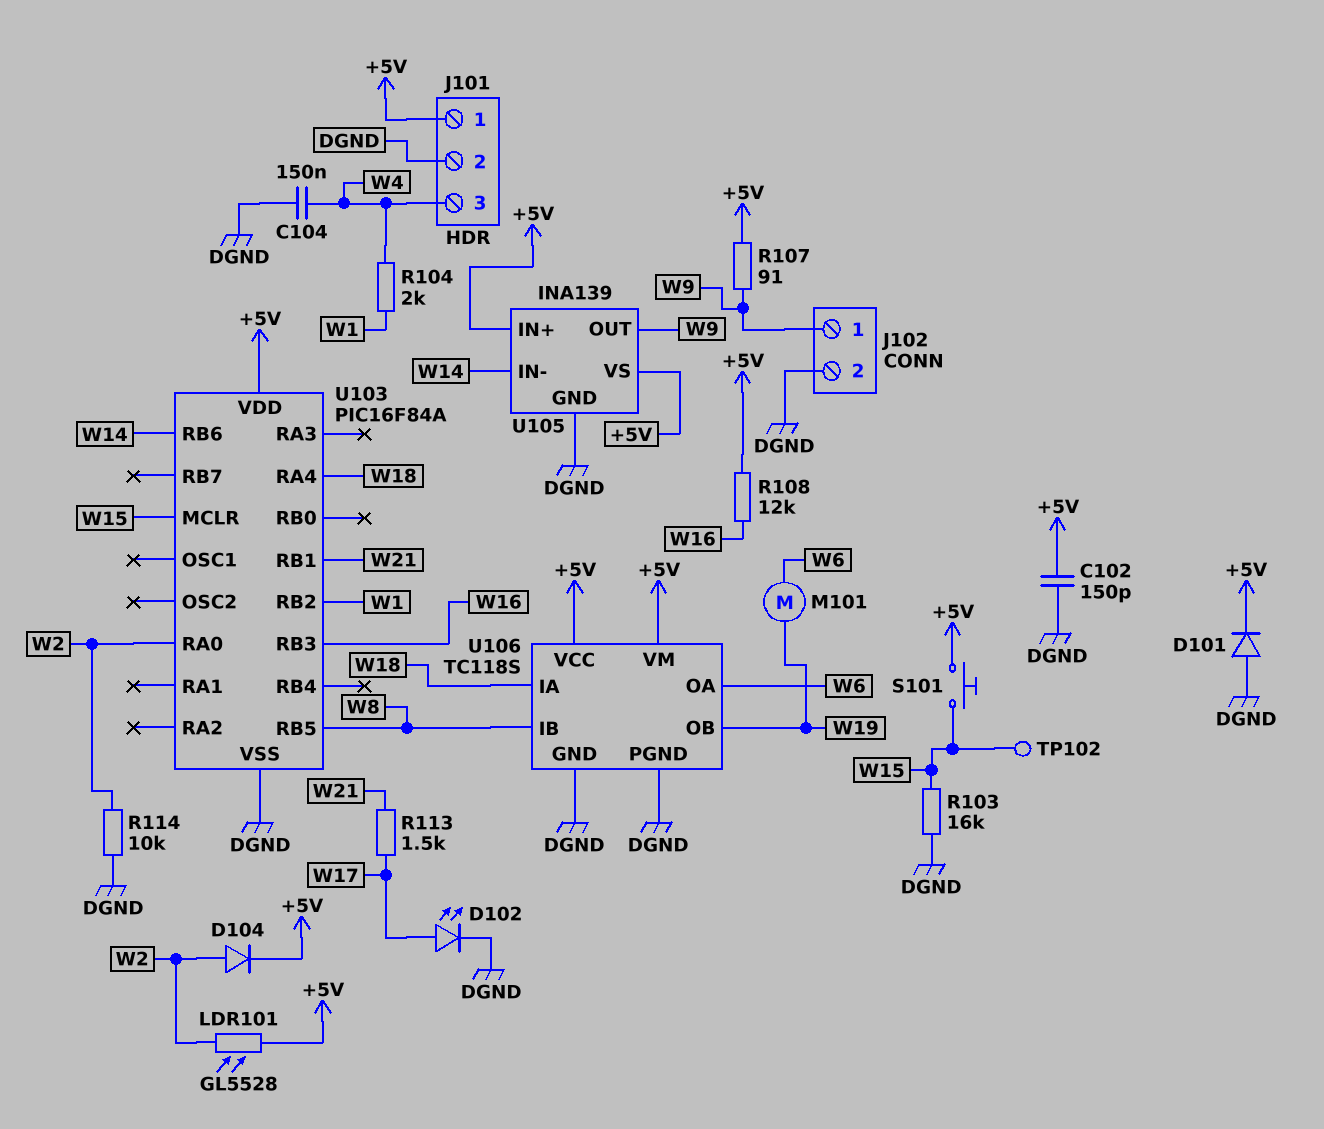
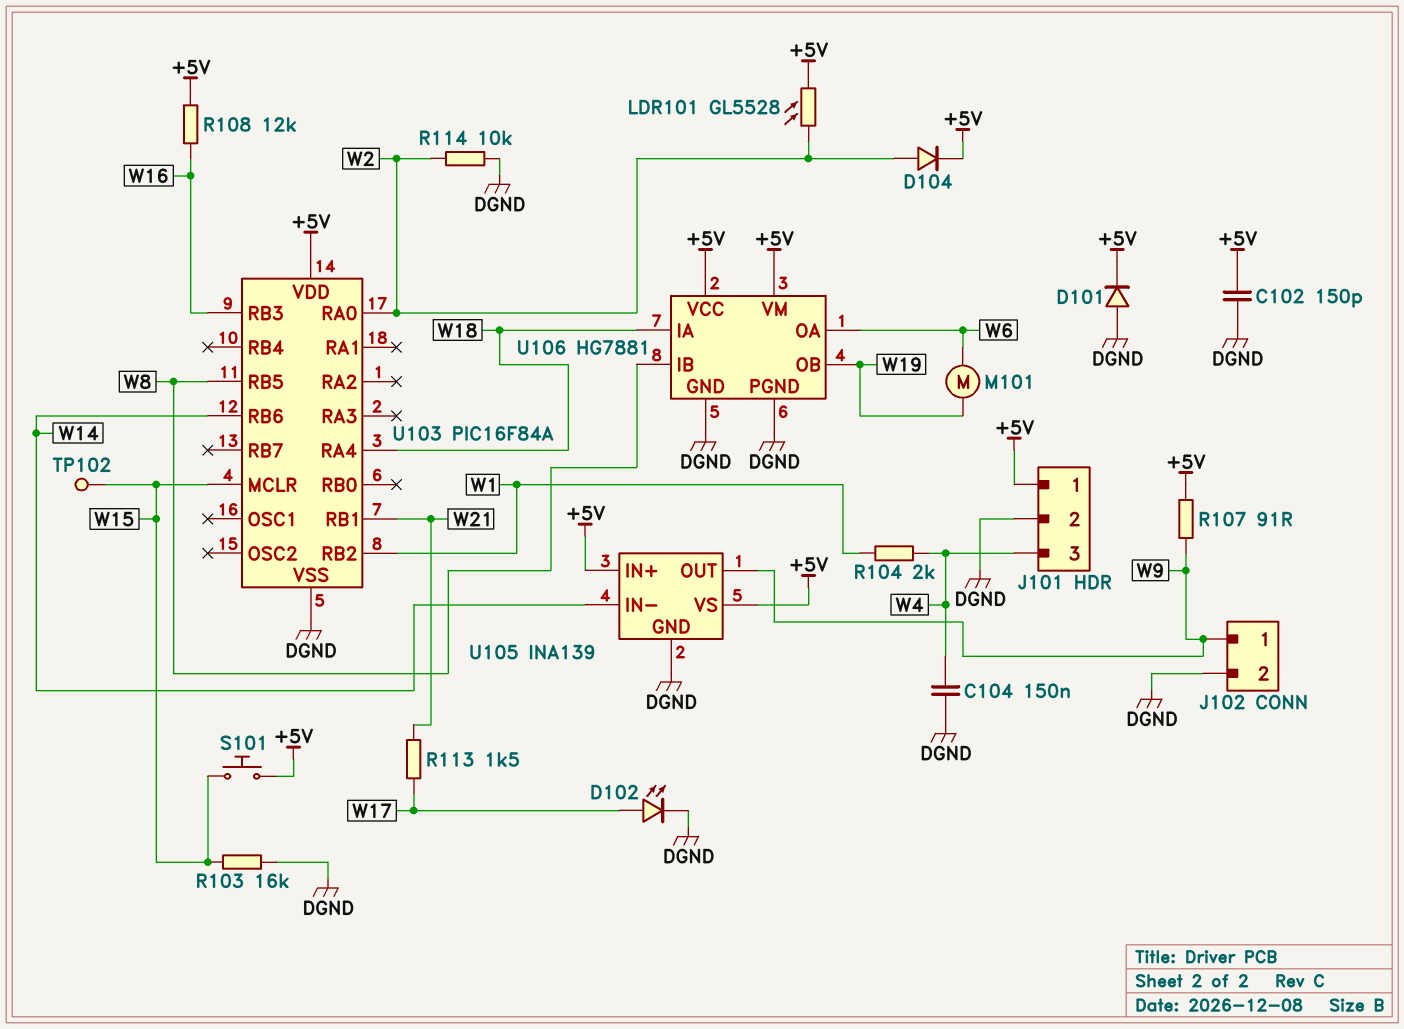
U106: TC118S -> HG7881

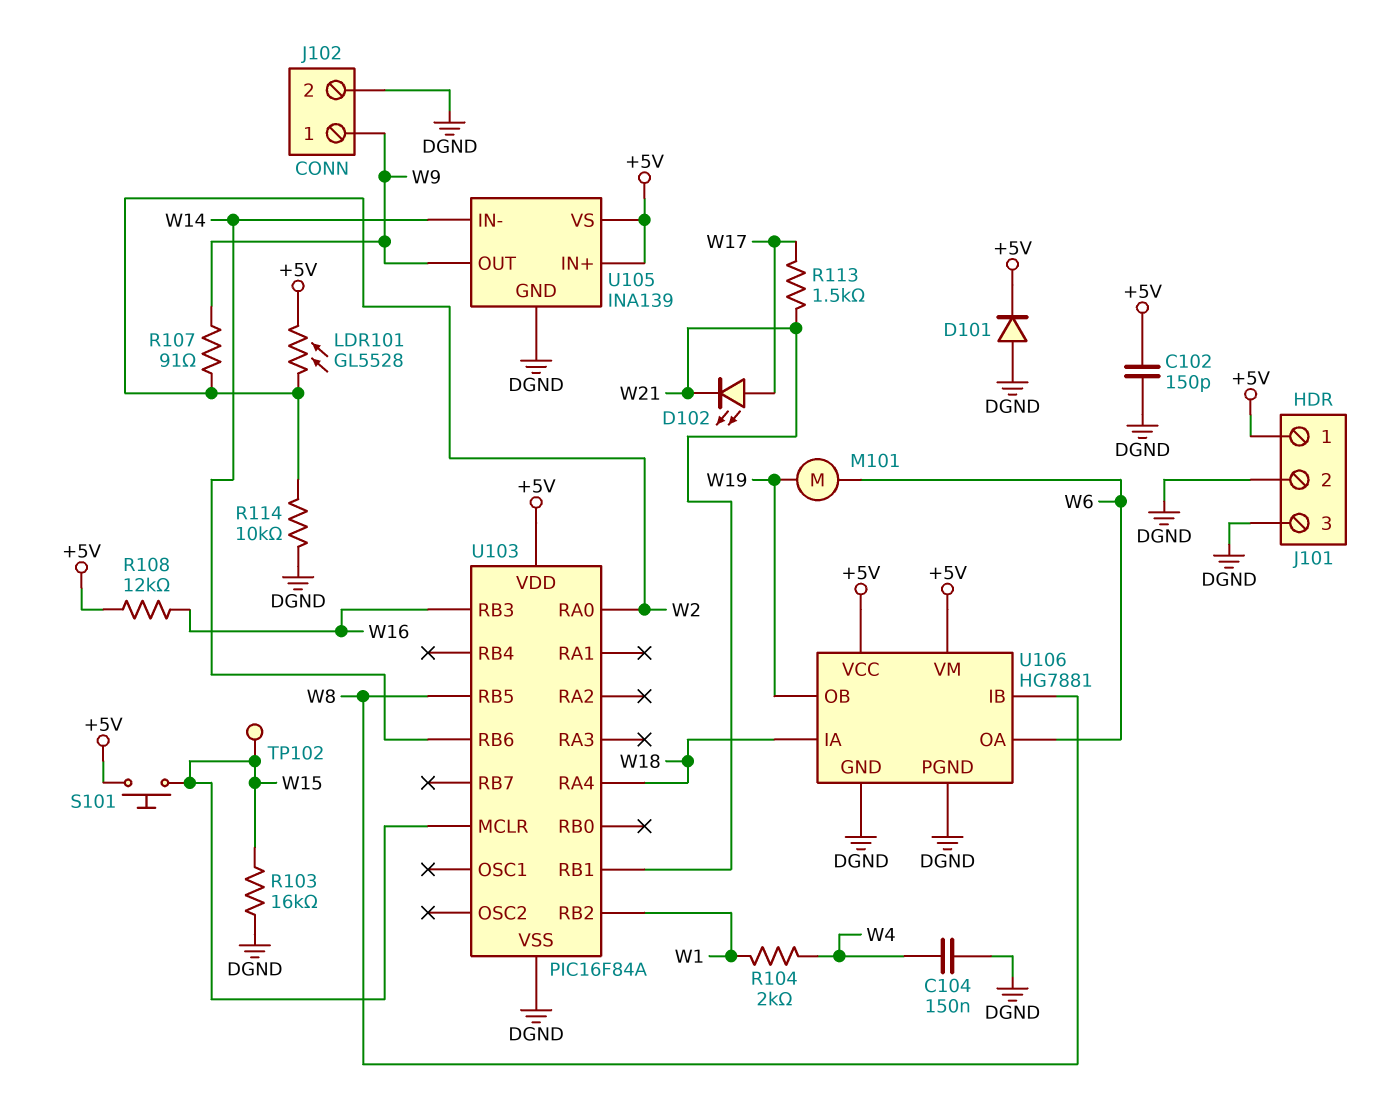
D102: LED (A W17, K DGND) -> LED (A W17, K W21)
D104: diode (A W2, K +5V) -> none
J101 pin 3: W4 -> DGND
R107: 91 (+5V, W9) -> 91 (W2, W9)

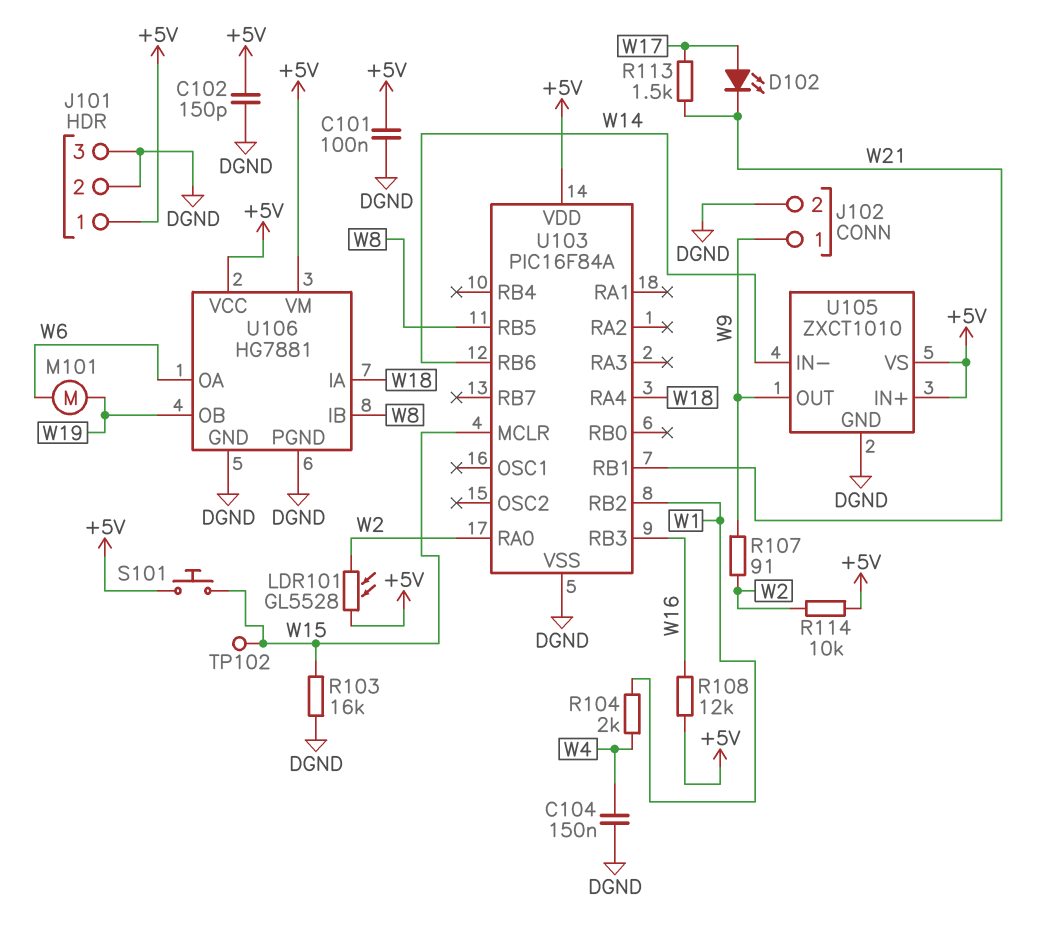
C101: none -> 100nF (+5V, DGND)
D101: diode (A DGND, K +5V) -> none
R114: 10k (DGND, W2) -> 10k (+5V, W2)
U105: INA139 -> ZXCT1010

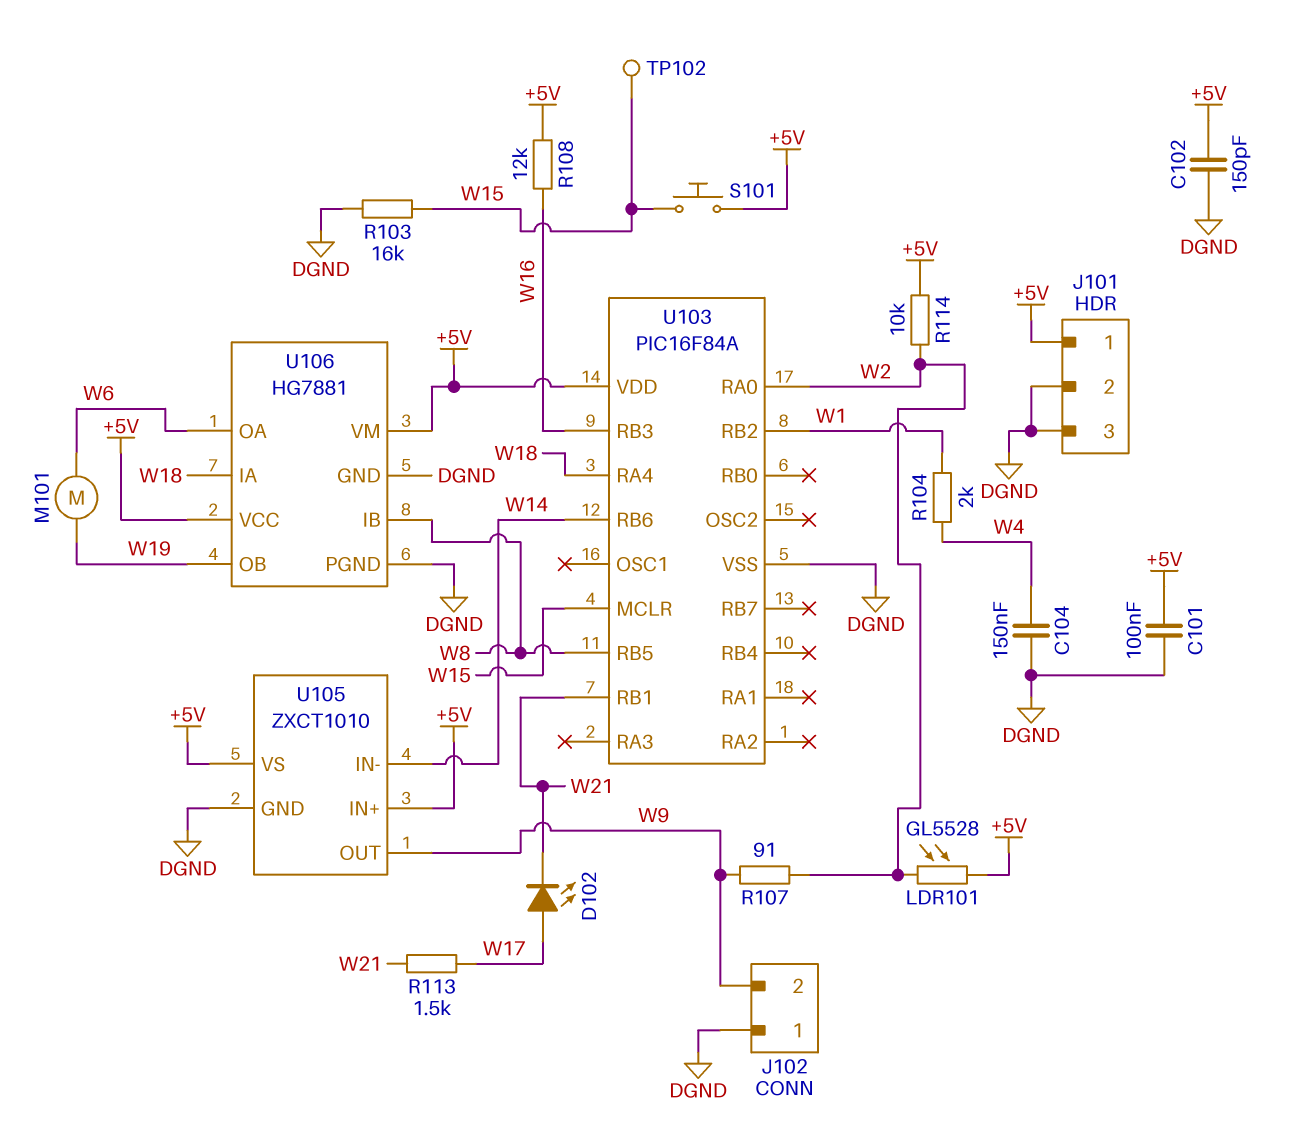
J102 pin 1: W9 -> DGND
J102 pin 2: DGND -> W9

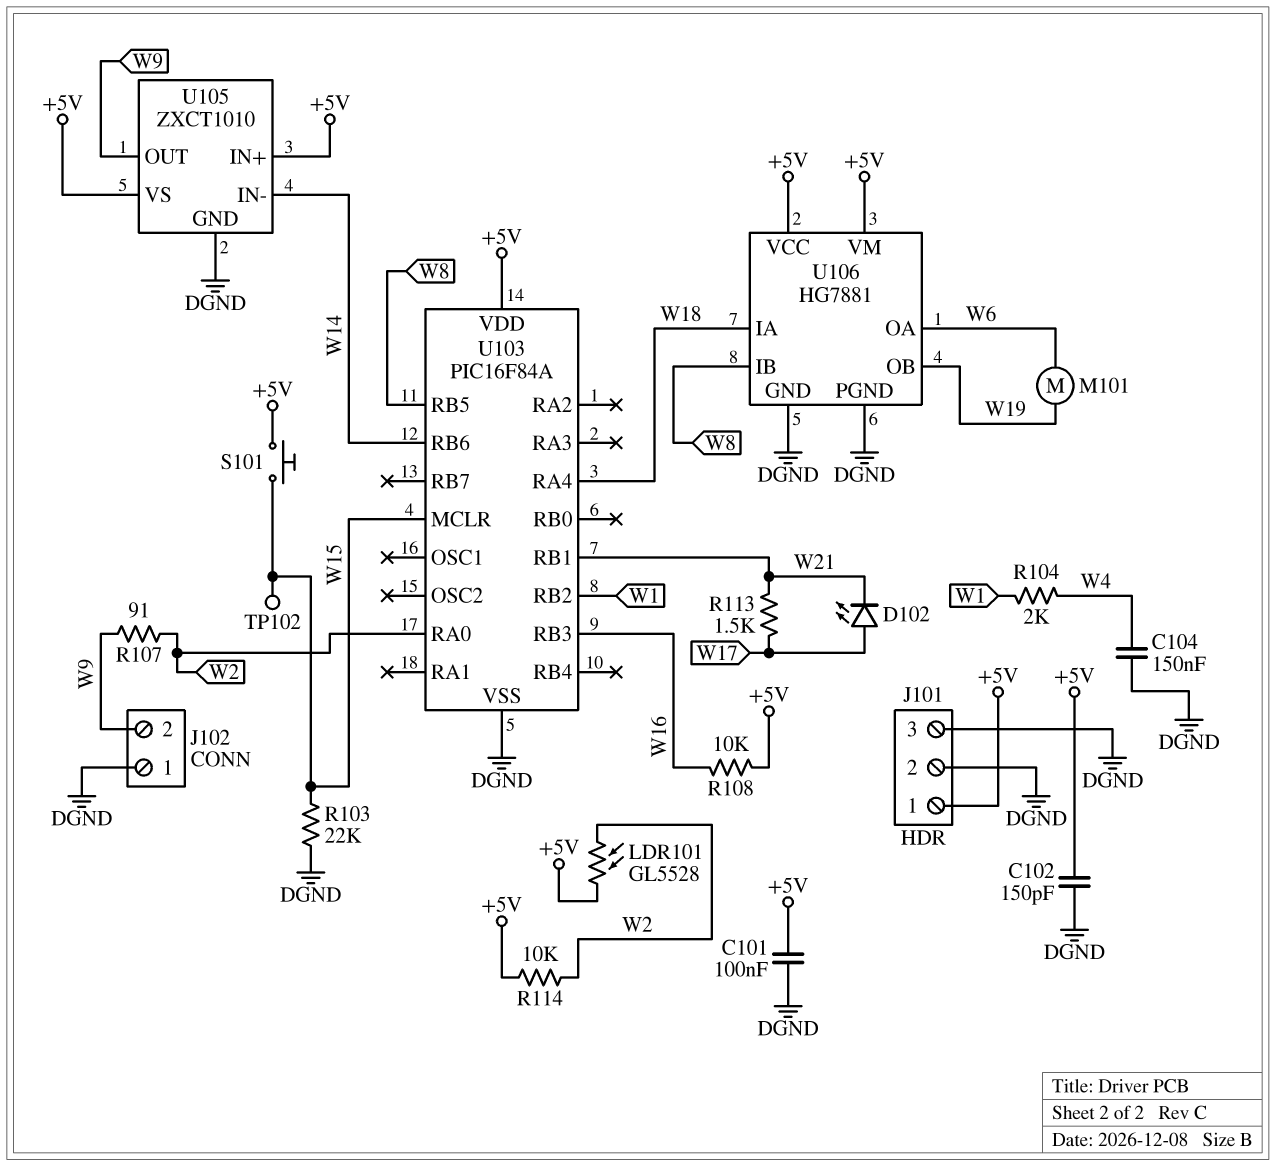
R103: 16k (DGND, W15) -> 22k (DGND, W15)
R108: 12k (+5V, W16) -> 10k (+5V, W16)

